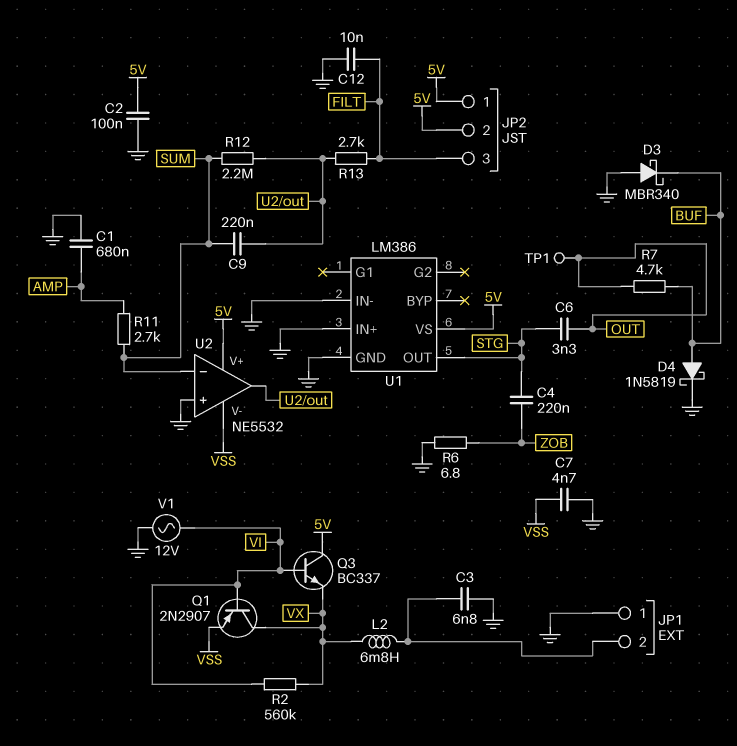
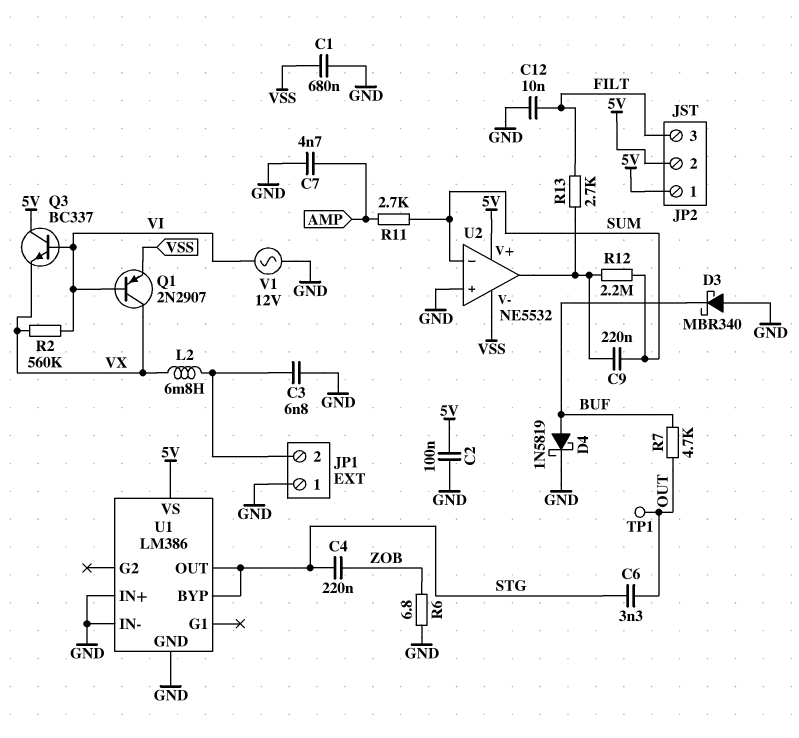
C1: 680nF (AMP, GND) -> 680nF (GND, VSS)
C7: 4.7nF (GND, VSS) -> 4.7nF (AMP, GND)
U1 pin BYP: none -> STG

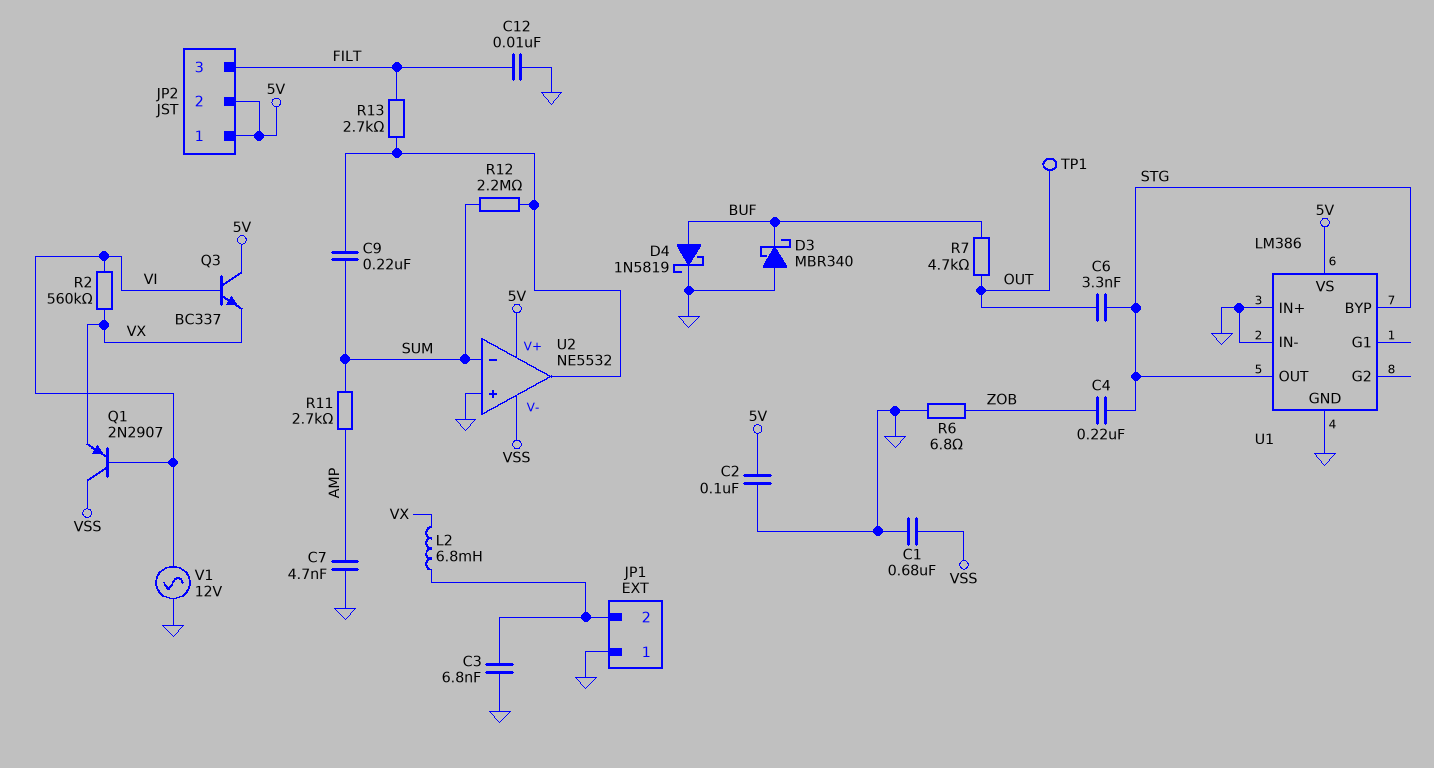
Q1: PNP 2N2907 (B VI, C VX, E VSS) -> PNP 2N2907 (B VI, C VSS, E VX)

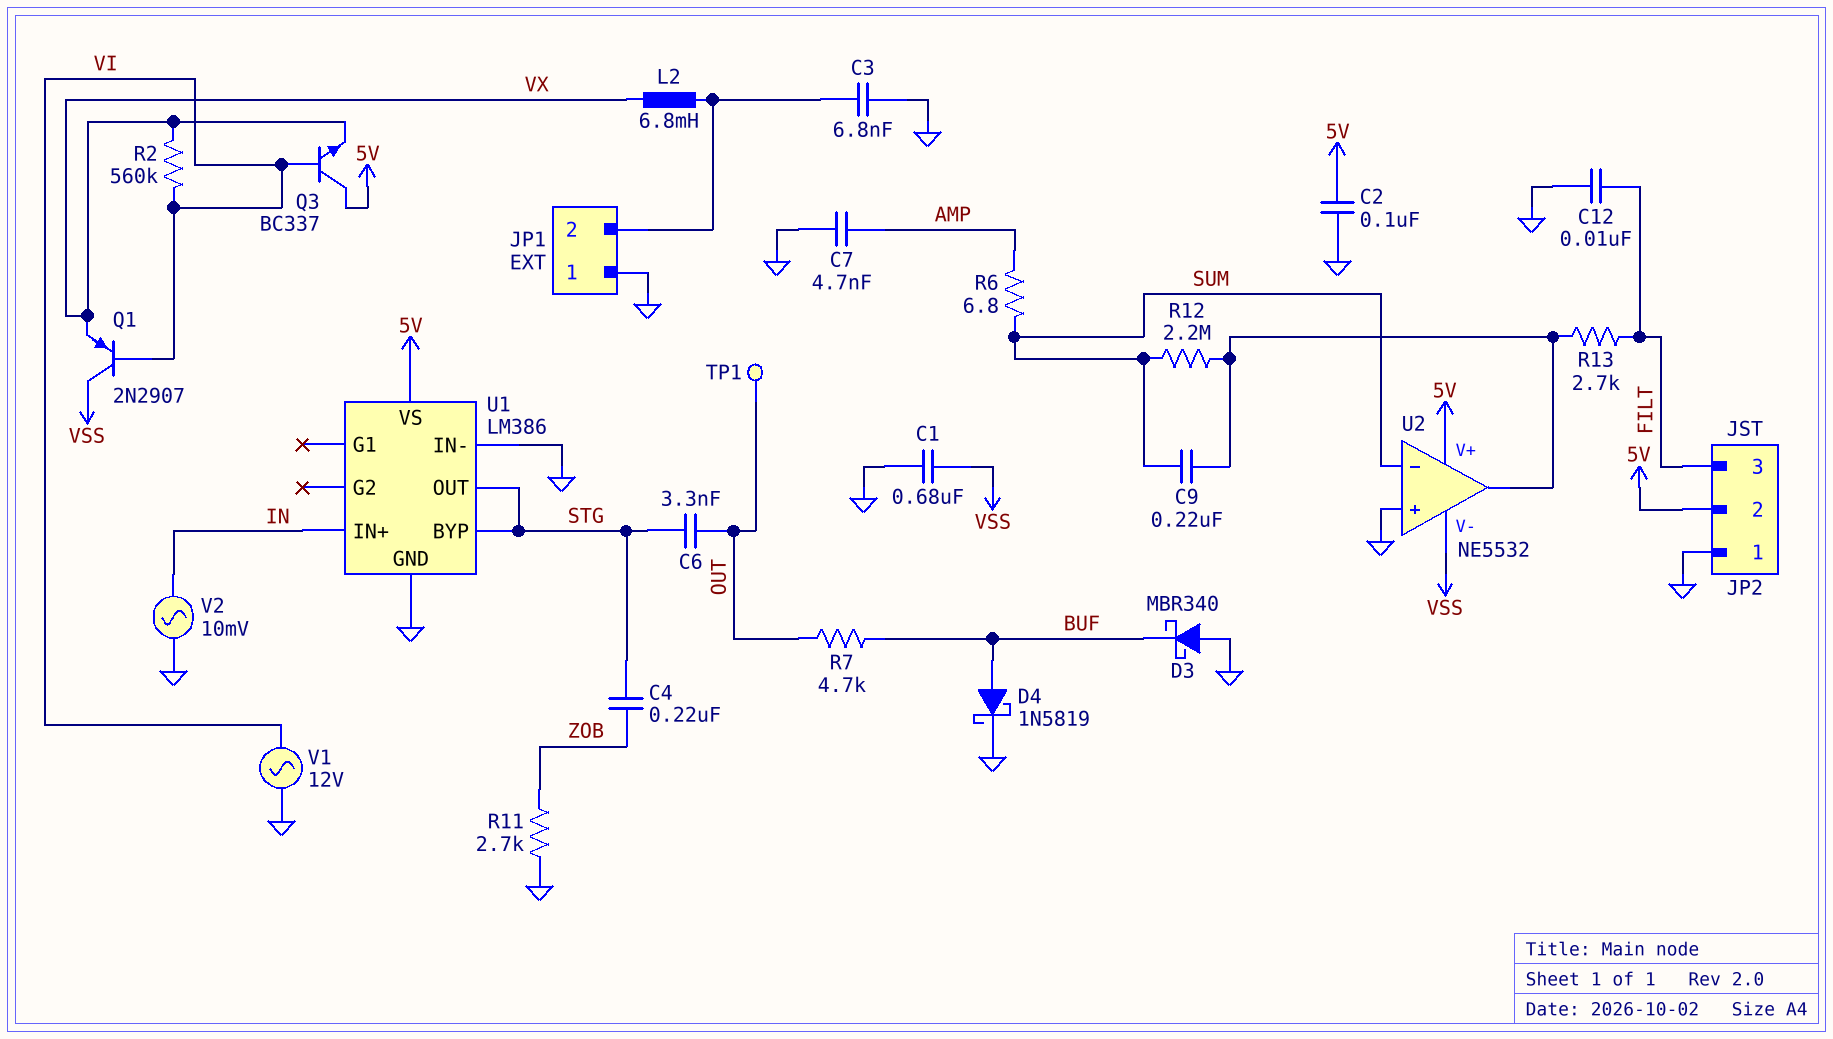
JP2 pin 1: 5V -> GND
R6: 6.8 (GND, ZOB) -> 6.8 (AMP, SUM)
R11: 2.7k (AMP, SUM) -> 2.7k (GND, ZOB)
U1 pin IN+: GND -> IN
V2: none -> AC 10mV (GND, IN)

